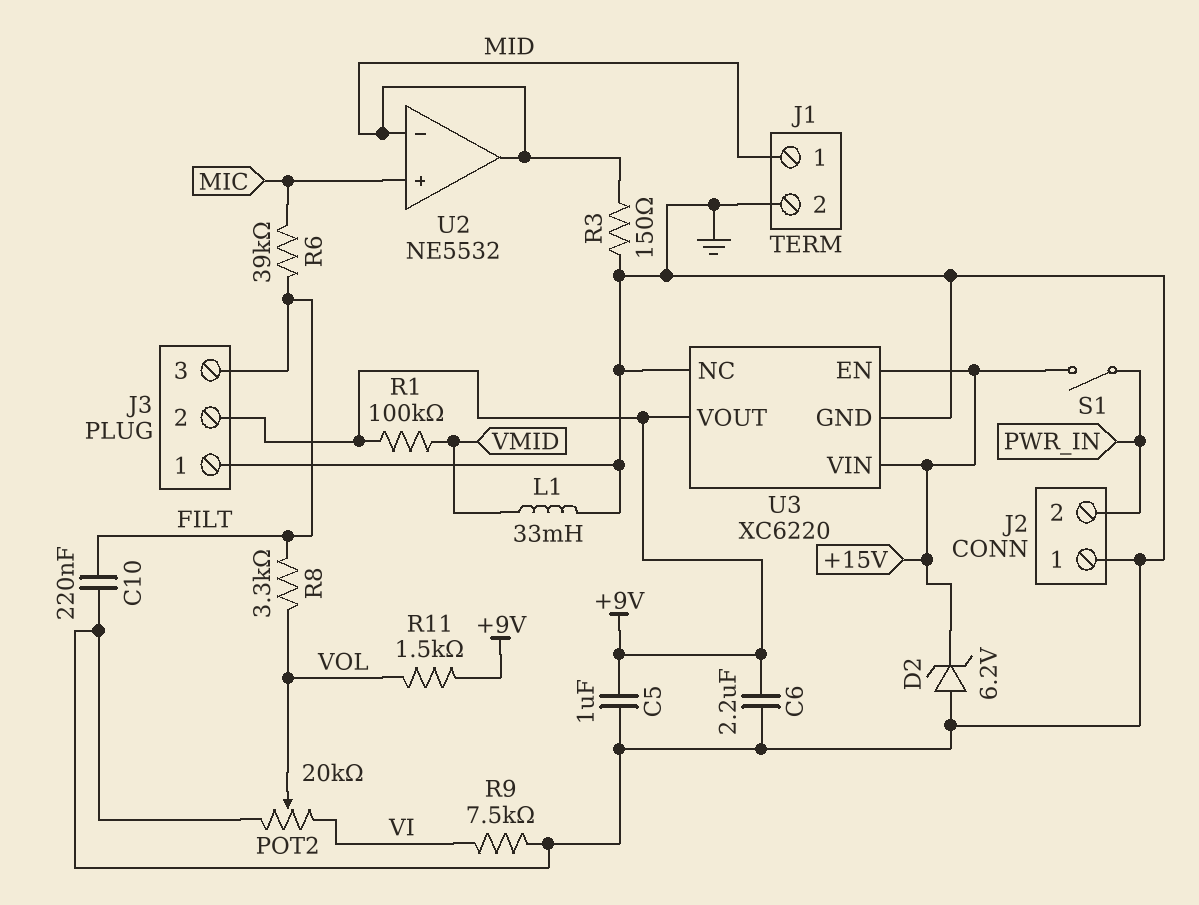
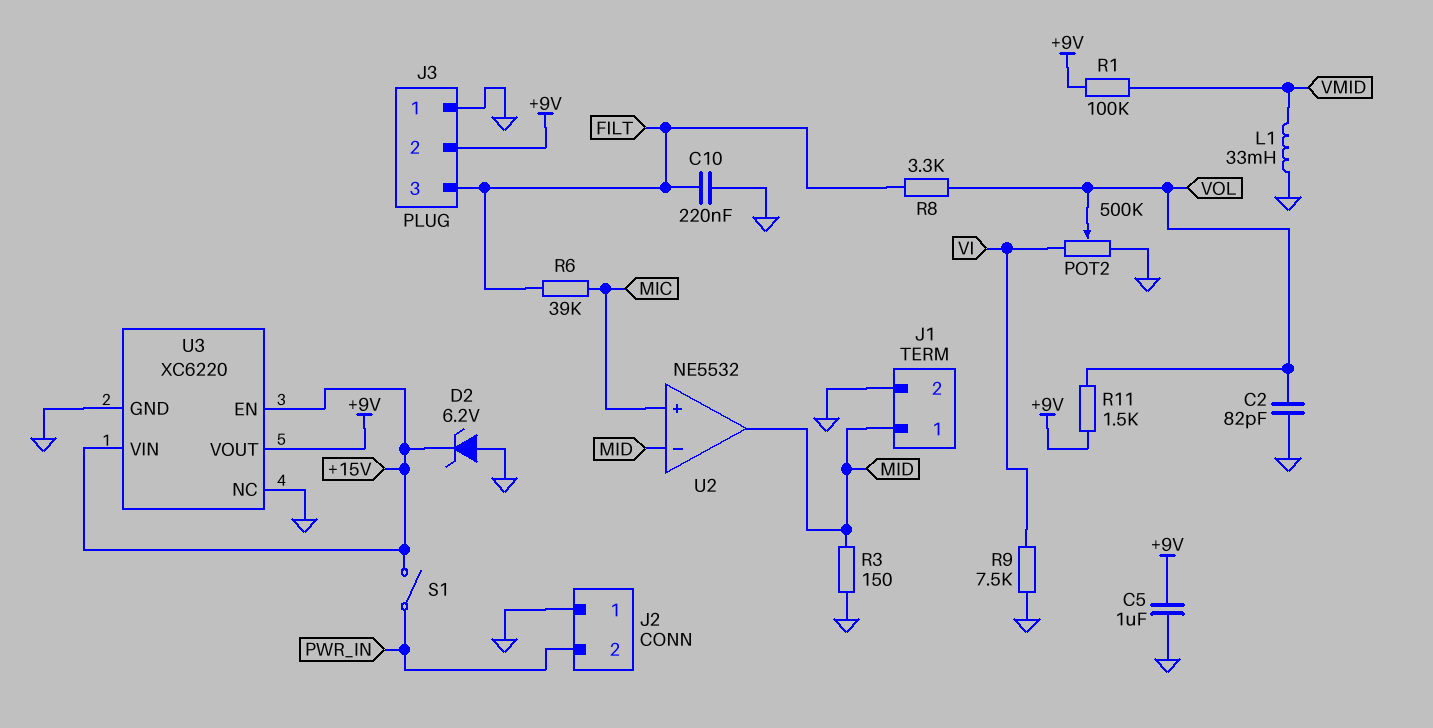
C2: none -> 82pF (GND, VOL)
C6: 2.2uF (+9V, GND) -> none
POT2: 20k (GND, VI, wiper VOL) -> 500k (GND, VI, wiper VOL)

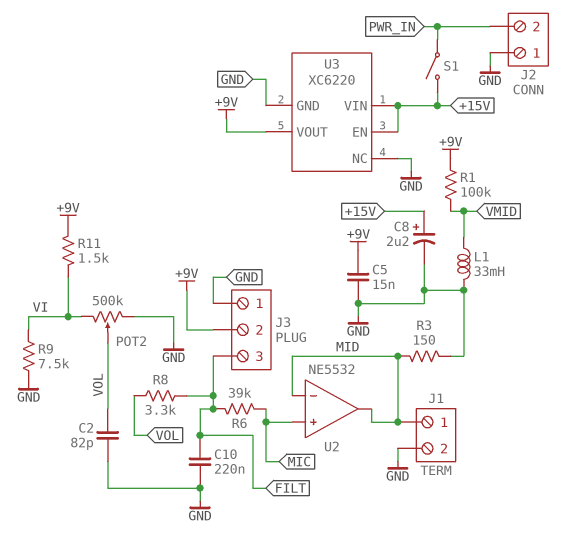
C5: 1uF (+9V, GND) -> 15nF (+9V, GND)
C8: none -> 2.2uF (plus +15V, minus GND)
D2: zener 6.2V (A GND, K +15V) -> none
R11: 1.5k (+9V, VOL) -> 1.5k (+9V, VI)

